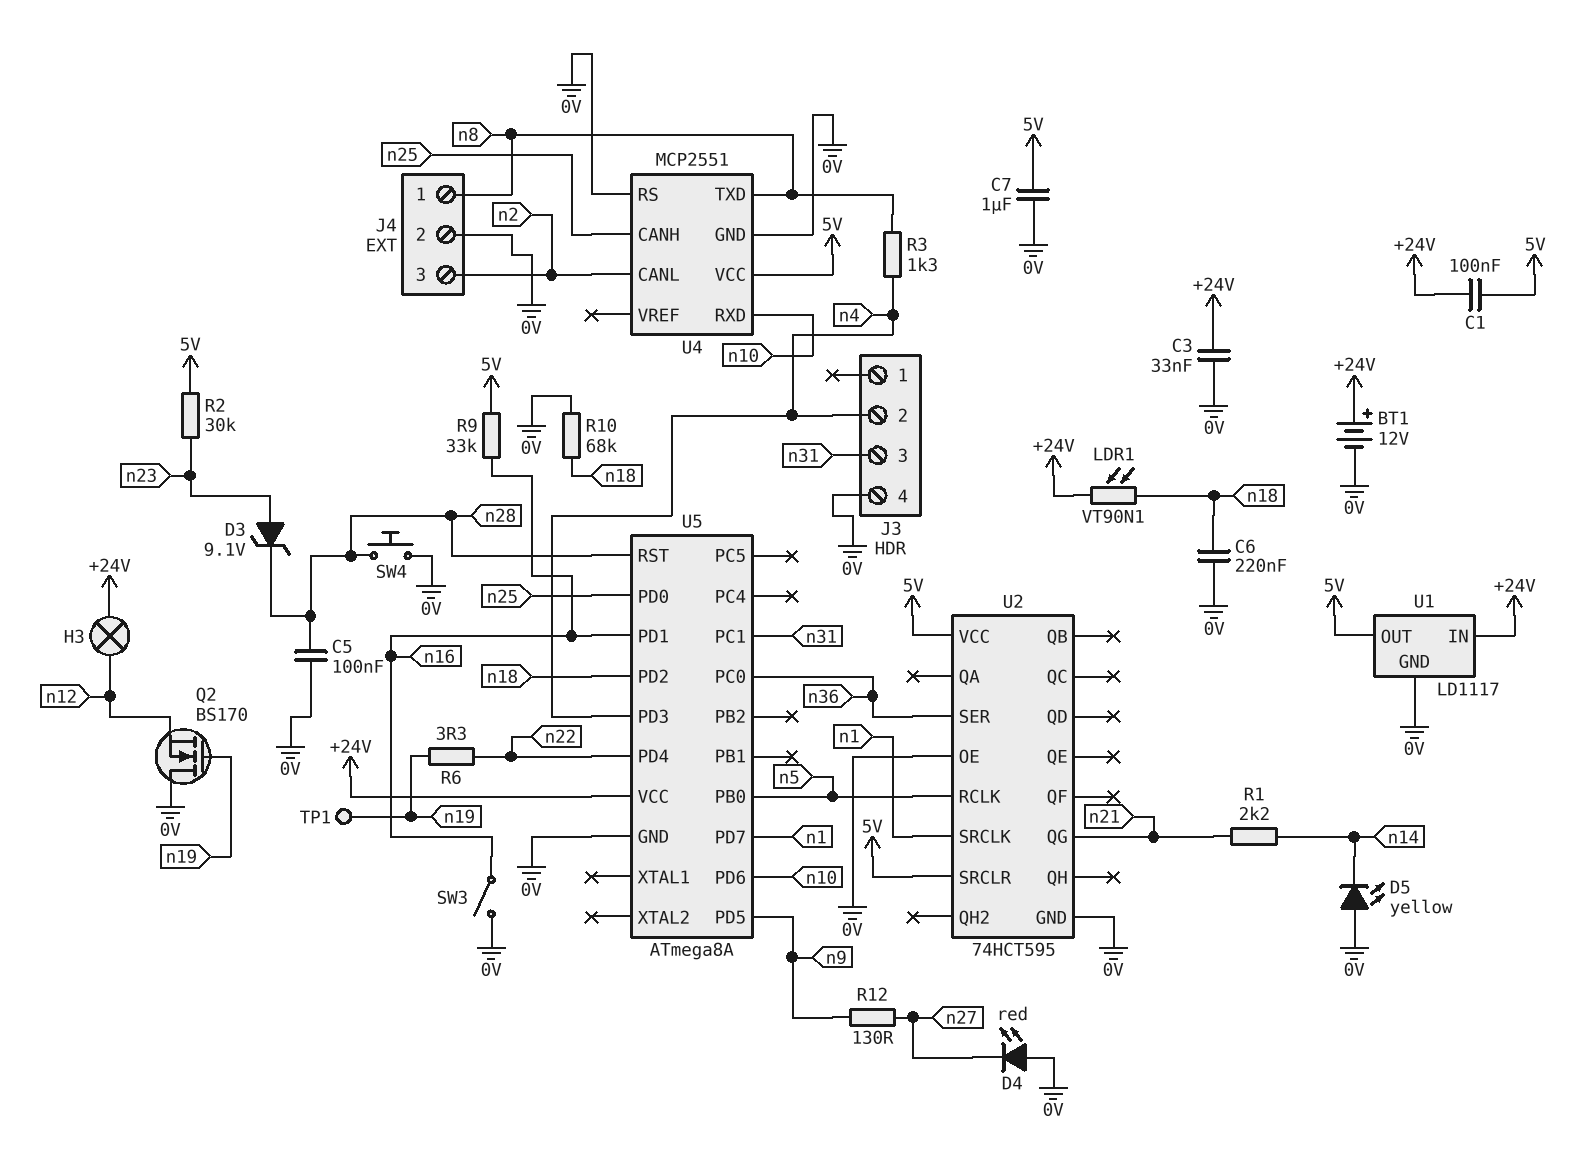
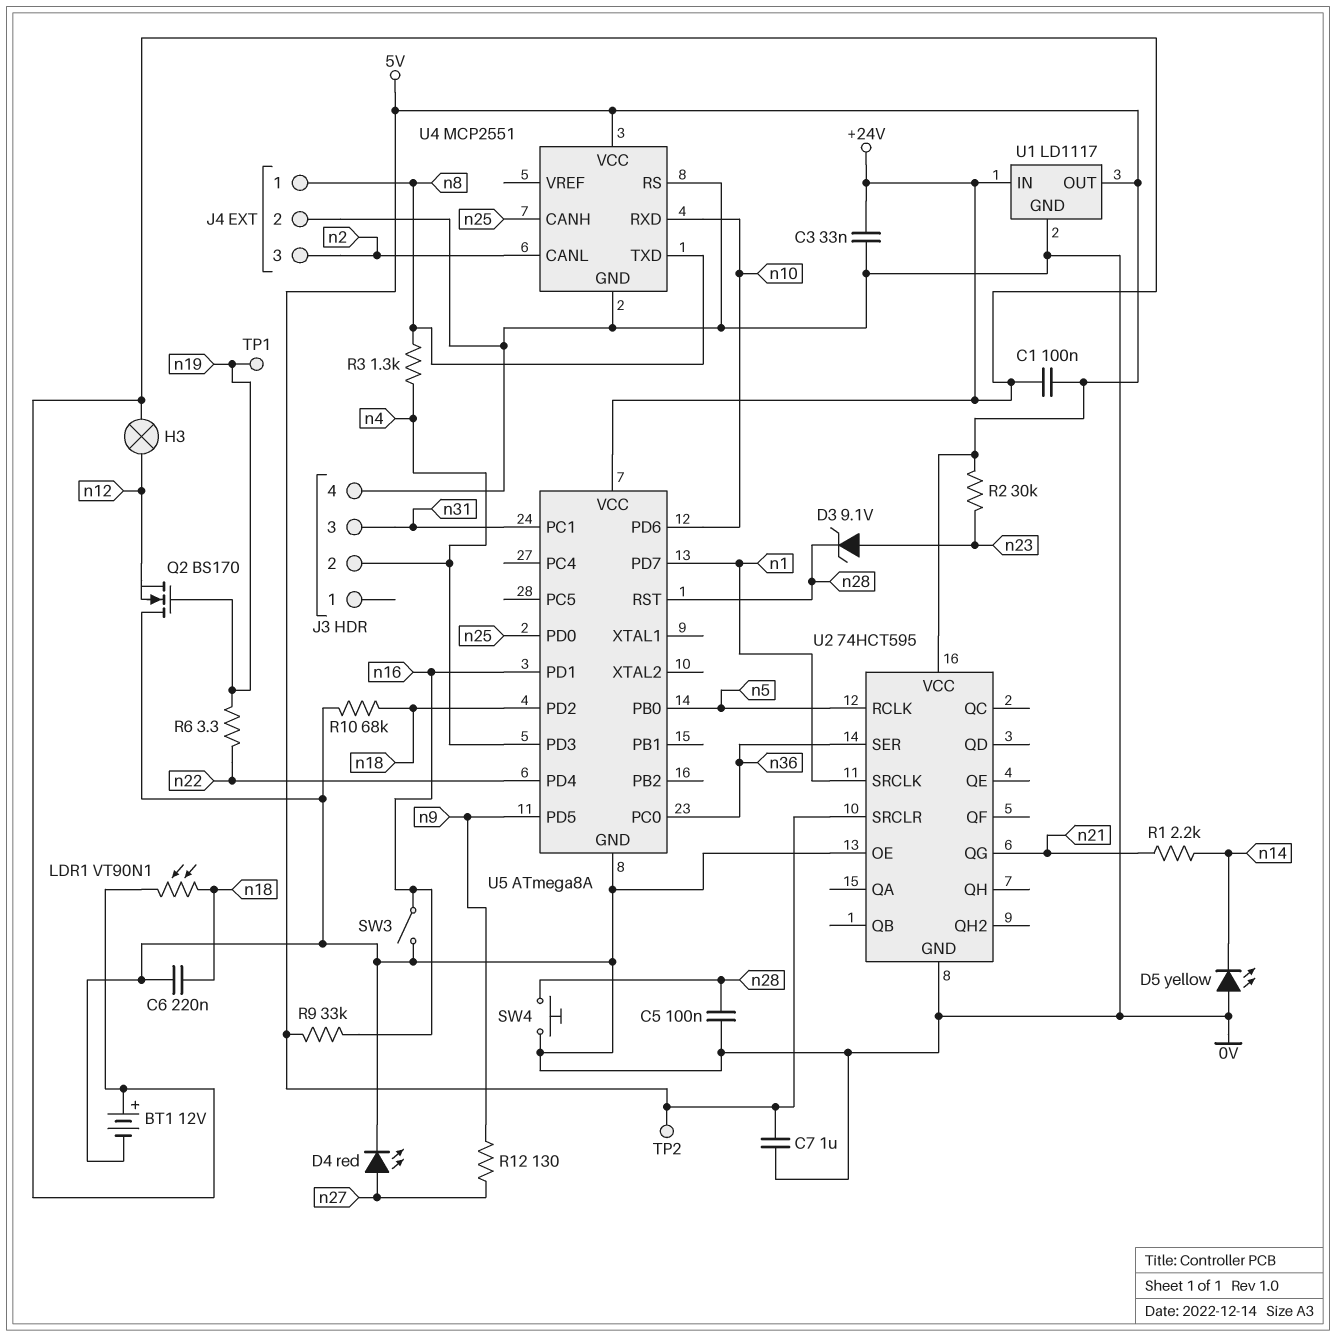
D4: LED red (A 0V, K n27) -> LED red (A n27, K 0V)
TP2: none -> test point (5V)

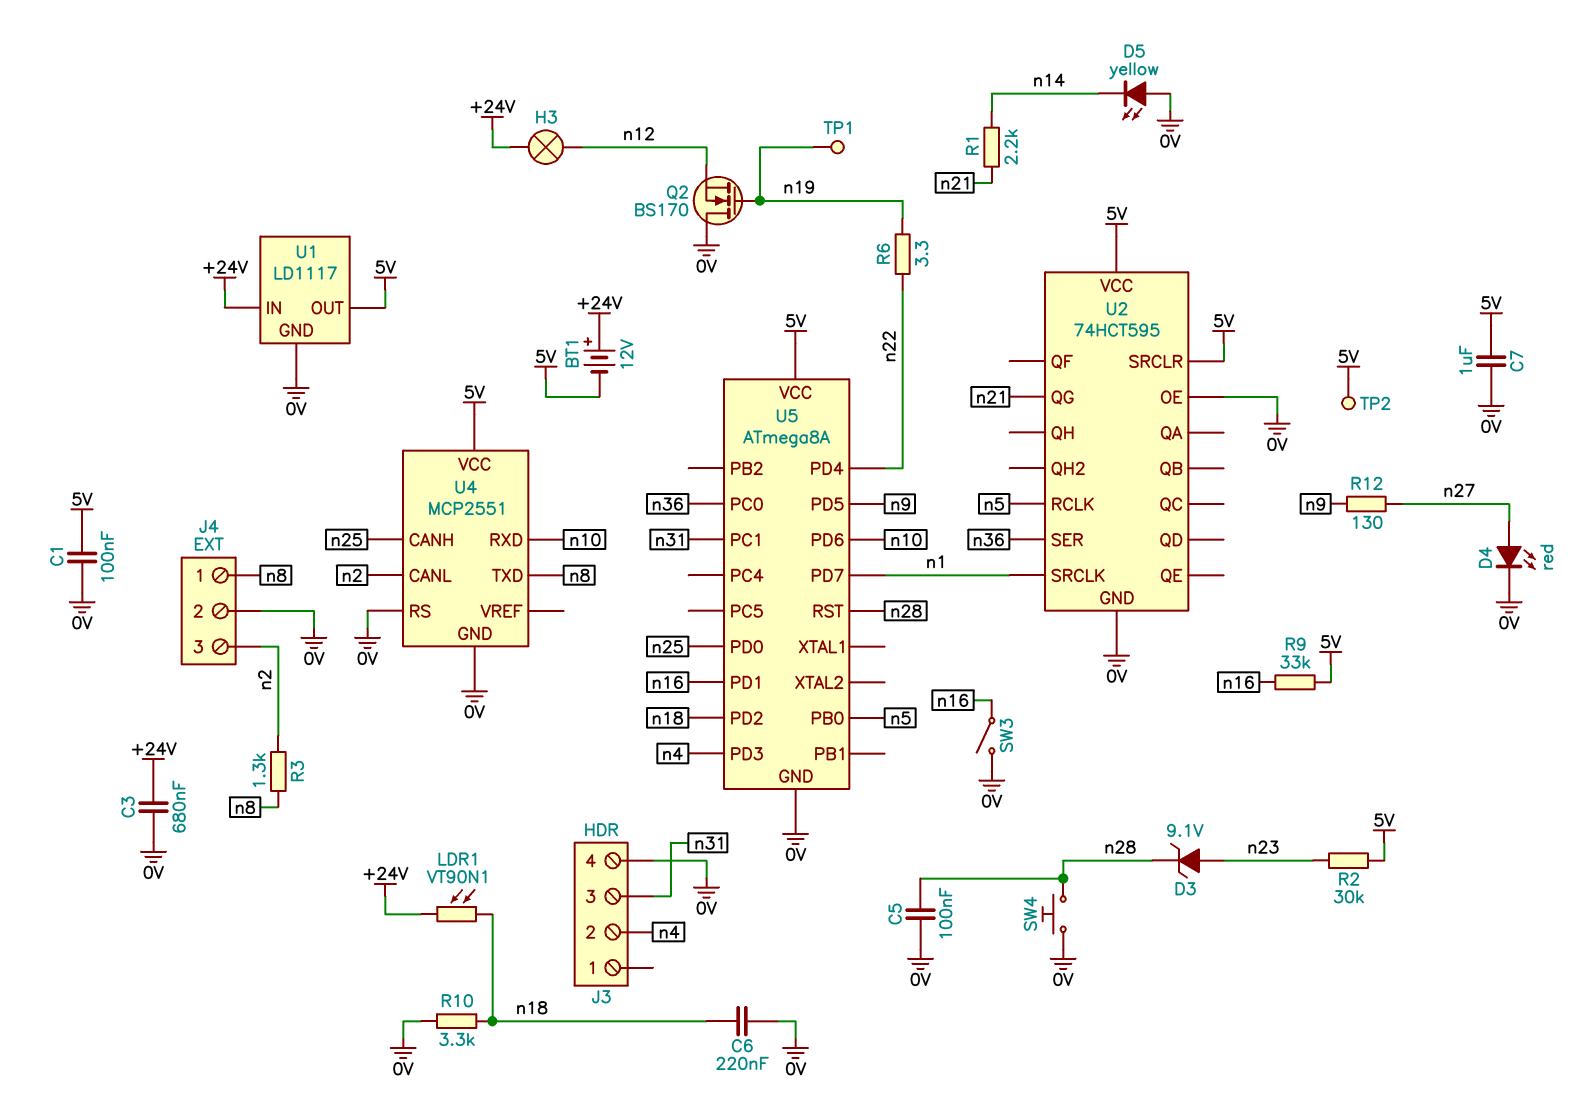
BT1: 12V (plus +24V, minus 0V) -> 12V (plus +24V, minus 5V)
C1: 100nF (+24V, 5V) -> 100nF (0V, 5V)
C3: 33nF (+24V, 0V) -> 680nF (+24V, 0V)
R3: 1.3k (n4, n8) -> 1.3k (n2, n8)
R10: 68k (0V, n18) -> 3.3k (0V, n18)
U5 pin VCC: +24V -> 5V

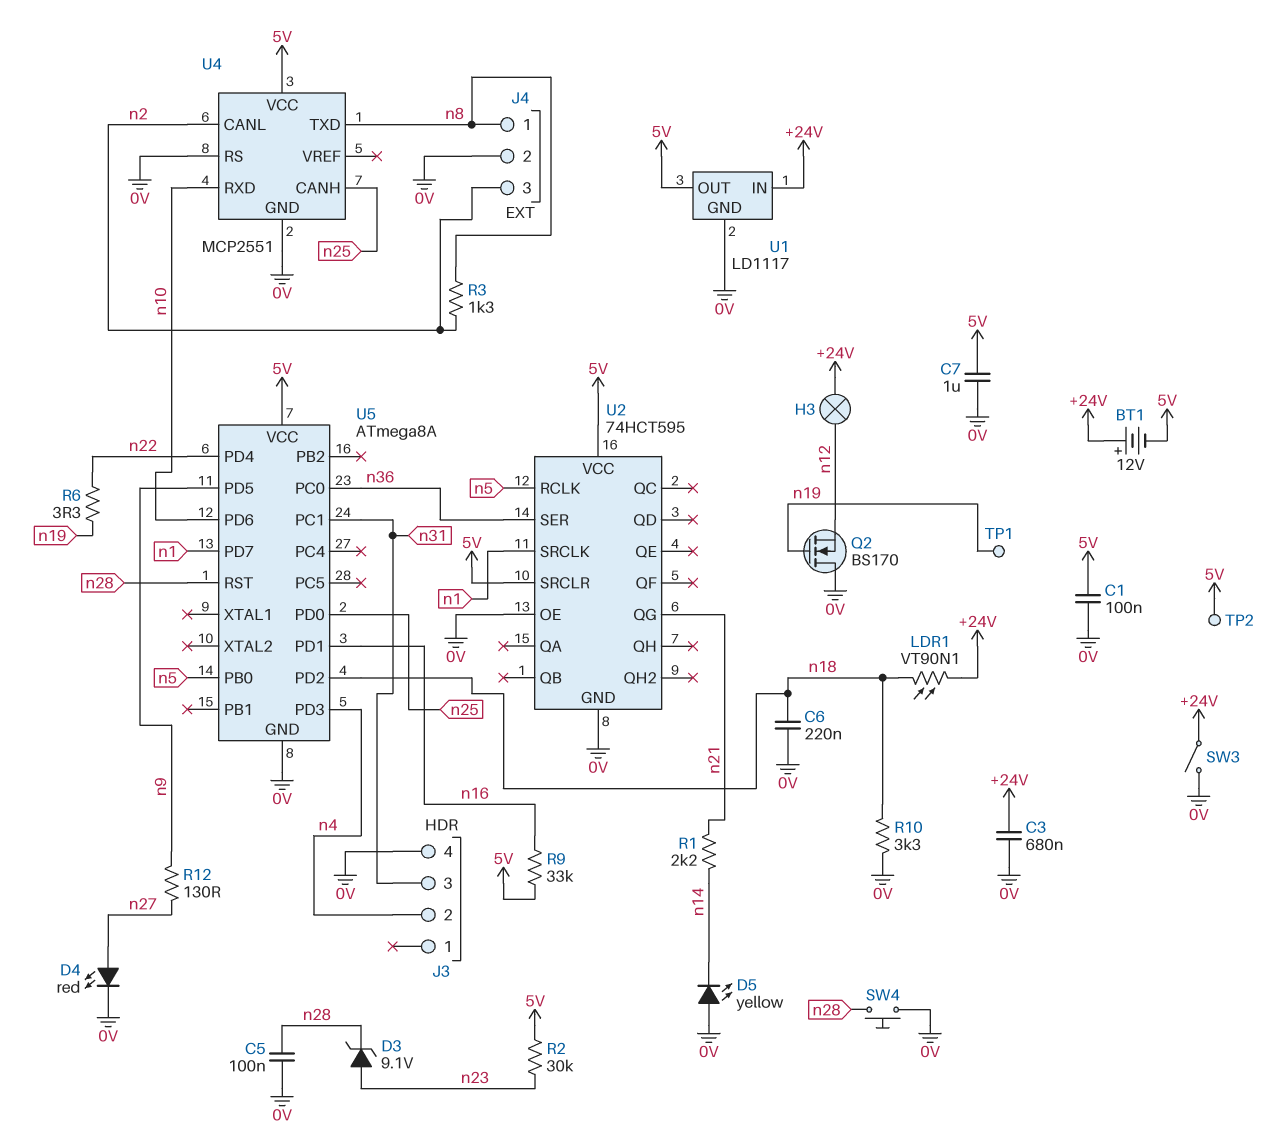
SW3: switch (0V, n16) -> switch (+24V, 0V)

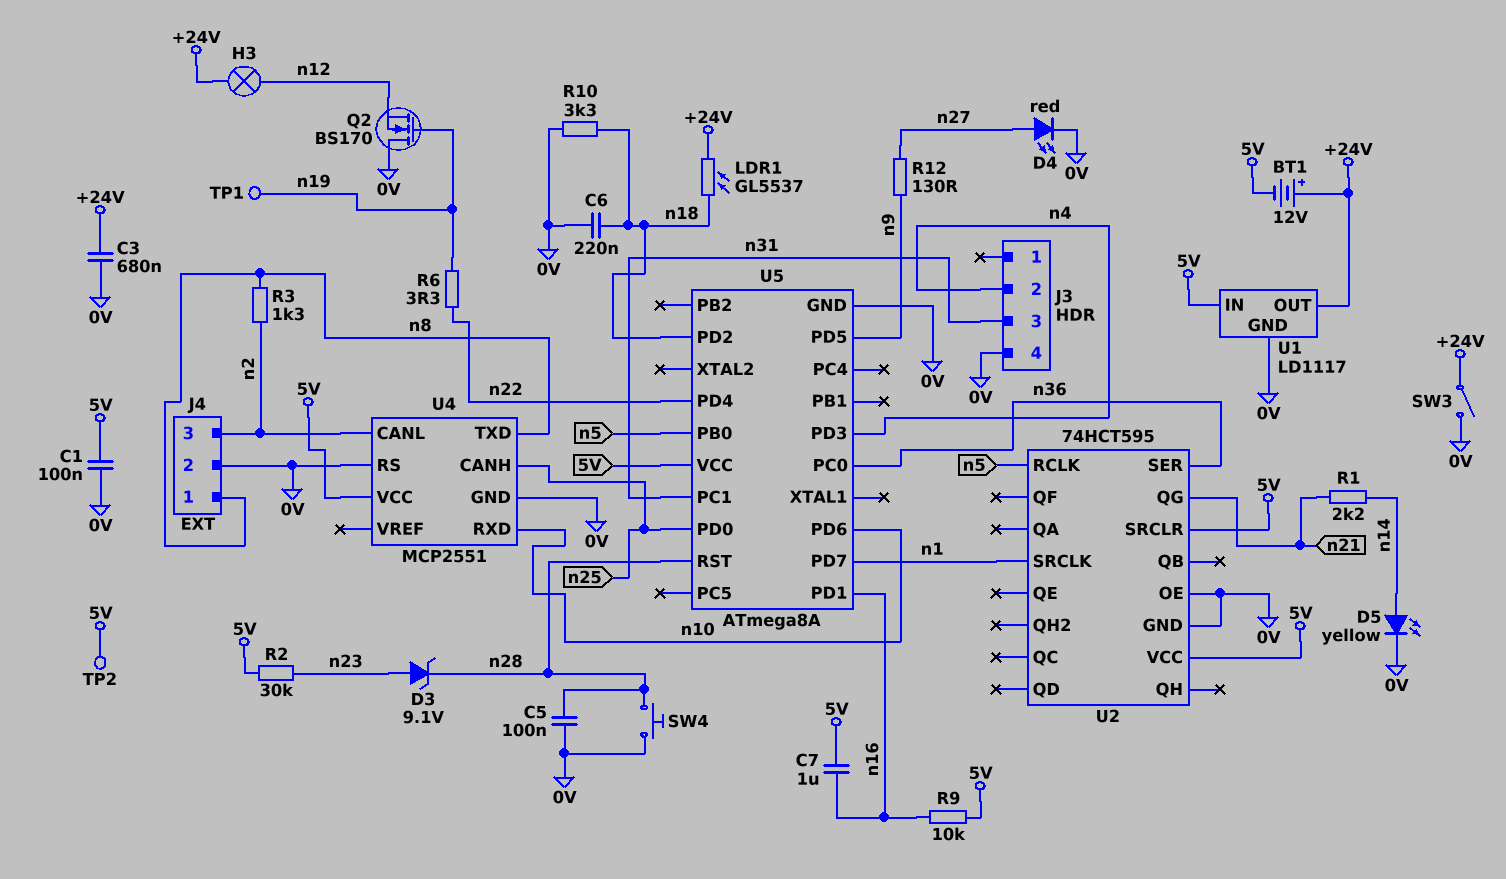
C7: 1uF (0V, 5V) -> 1uF (5V, n16)
D5: LED yellow (A 0V, K n14) -> LED yellow (A n14, K 0V)
LDR1: VT90N1 (+24V, n18) -> GL5537 (+24V, n18)
R9: 33k (5V, n16) -> 10k (5V, n16)
U1 pin IN: +24V -> 5V
U1 pin OUT: 5V -> +24V

